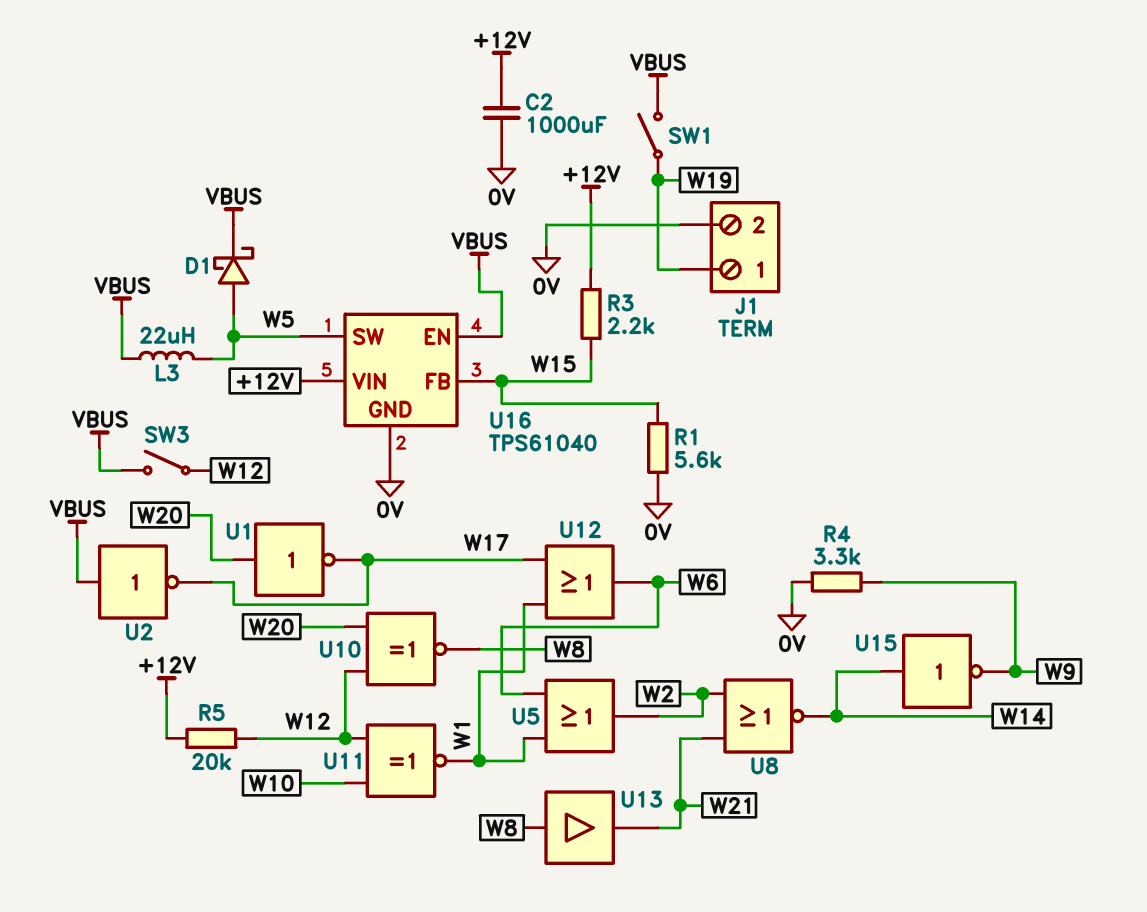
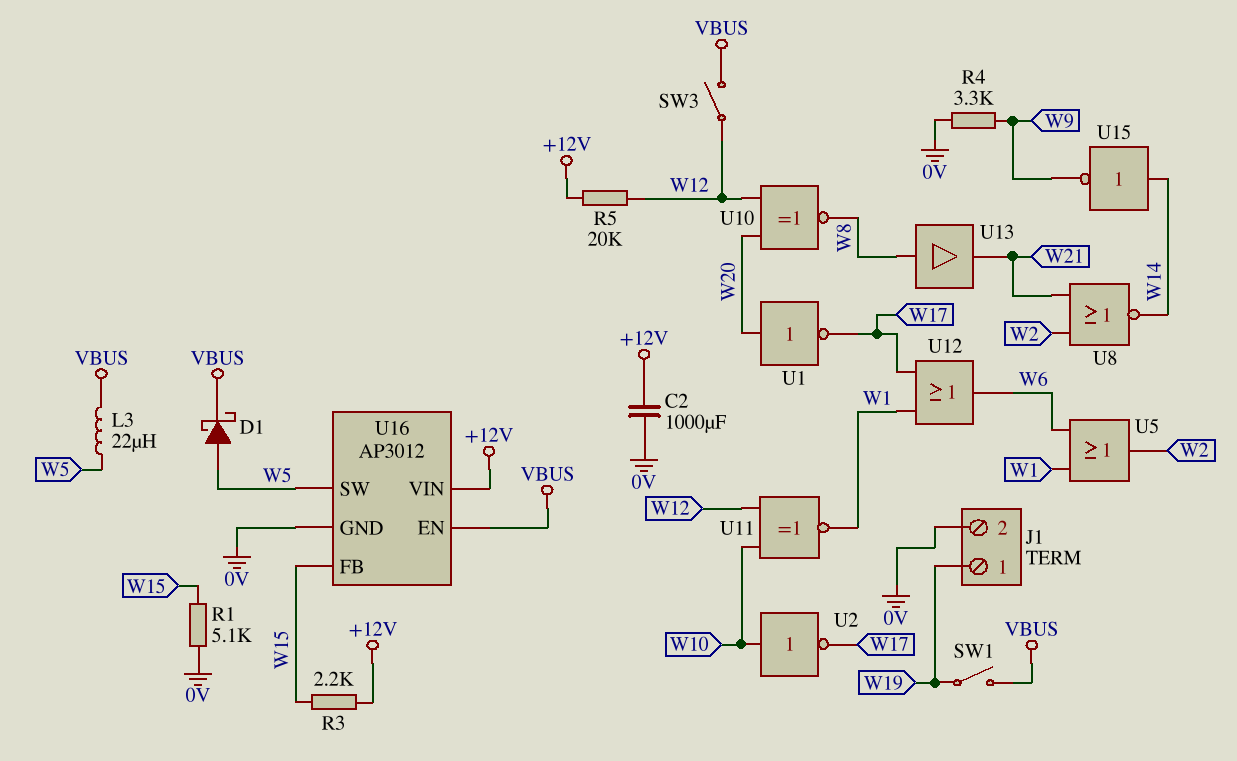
R1: 5.6k (0V, W15) -> 5.1k (0V, W15)
U2: NOT (in VBUS, out W17) -> NOT (in W10, out W17)
U16: TPS61040 -> AP3012

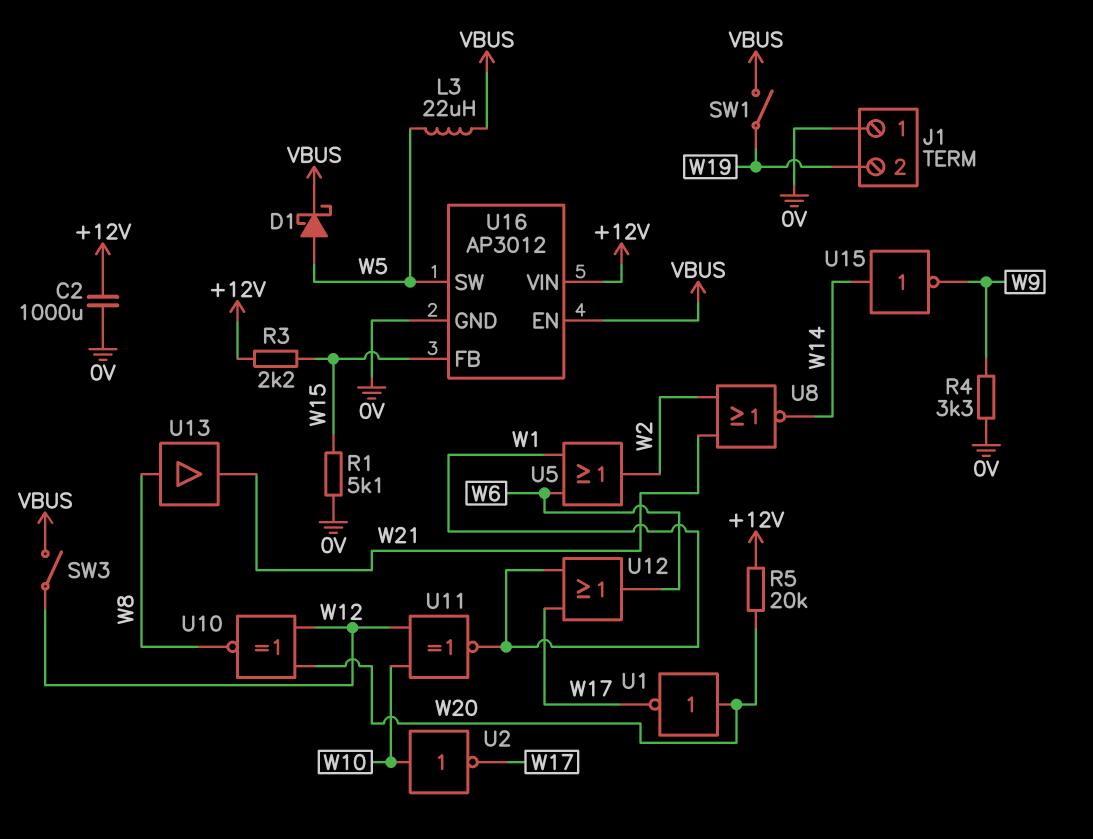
J1 pin 1: W19 -> 0V
J1 pin 2: 0V -> W19
R5: 20k (+12V, W12) -> 20k (+12V, W20)

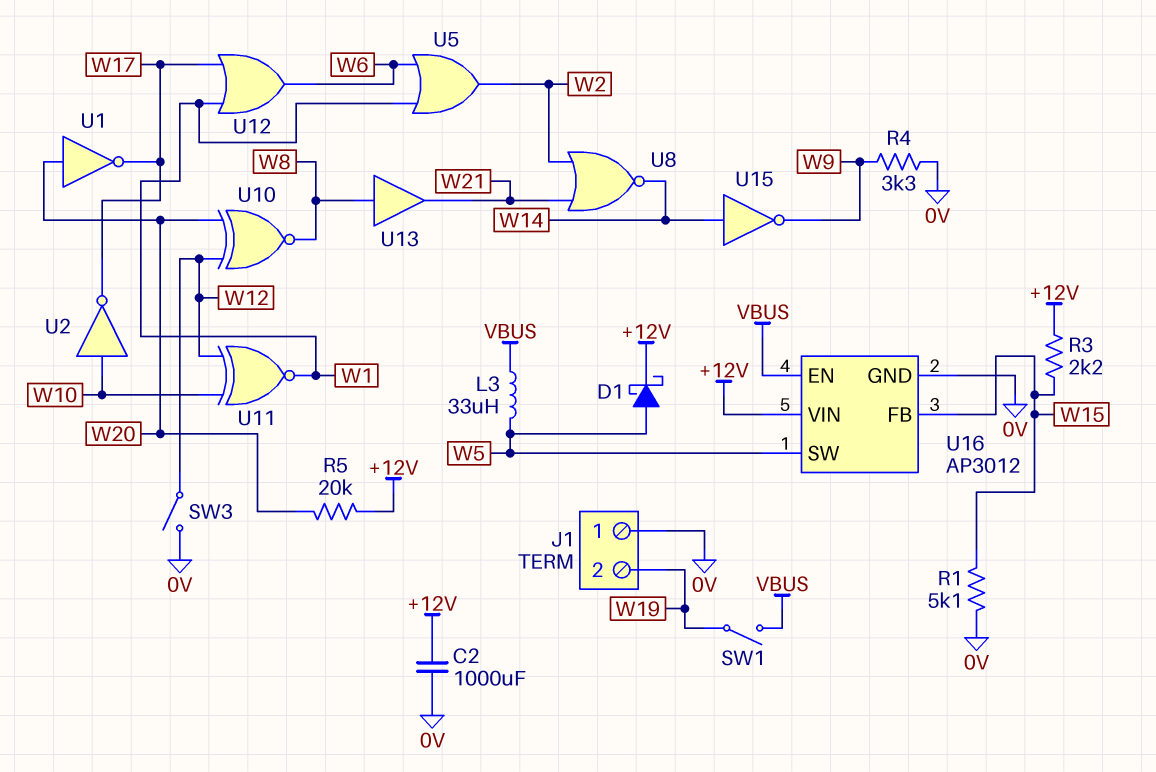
D1: schottky (A W5, K VBUS) -> schottky (A W5, K +12V)
L3: 22uH (VBUS, W5) -> 33uH (VBUS, W5)
SW3: switch (VBUS, W12) -> switch (0V, W12)

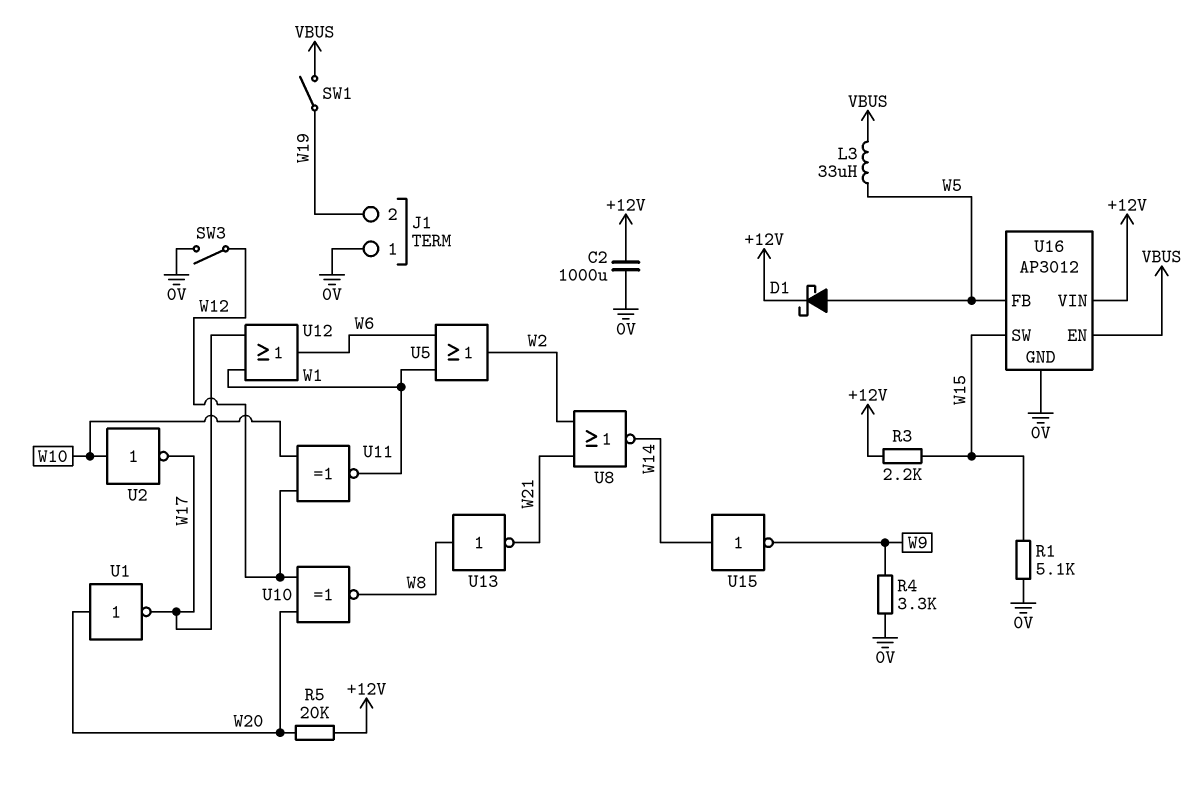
U13: buffer (in W8, out W21) -> NOT (in W8, out W21)
U16 pin FB: W15 -> W5
U16 pin SW: W5 -> W15

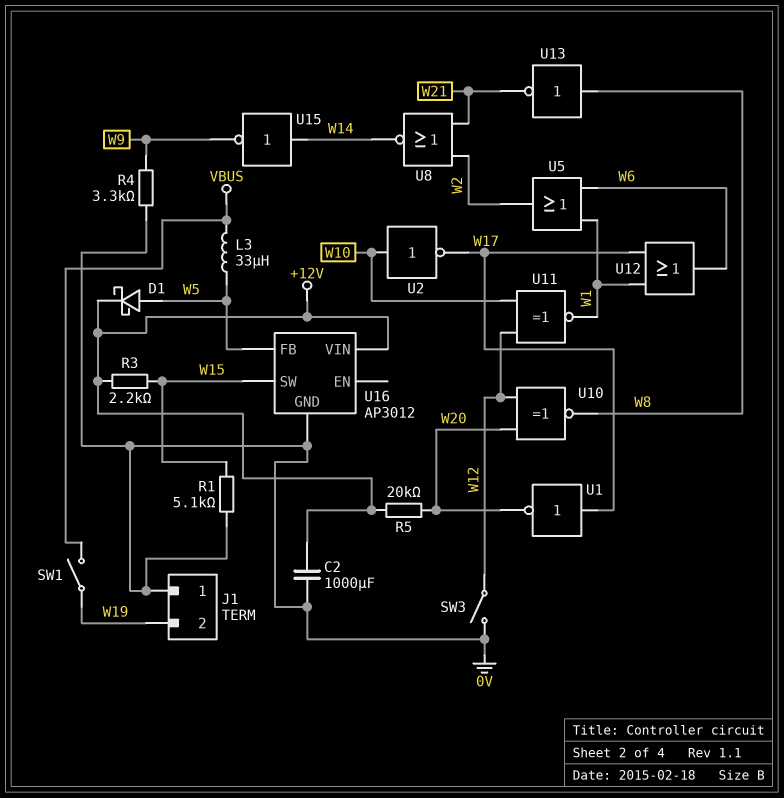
U1: NOT (in W20, out W17) -> NOT (in W17, out W20)
U16 pin EN: VBUS -> none

